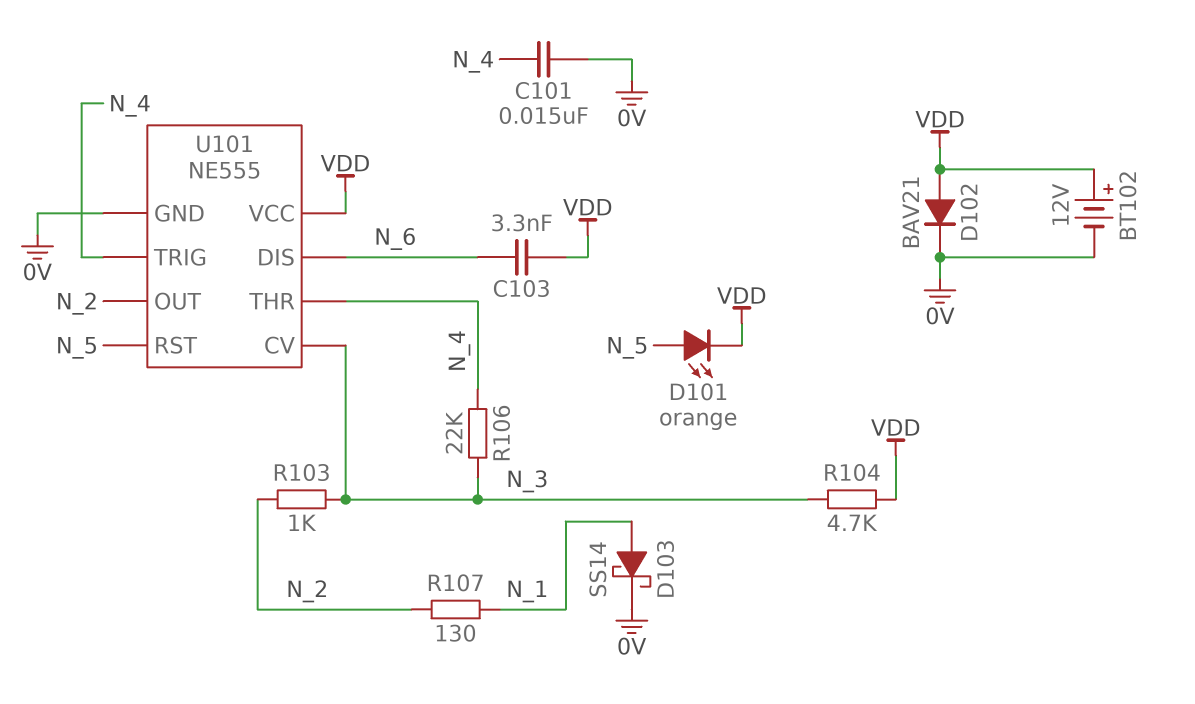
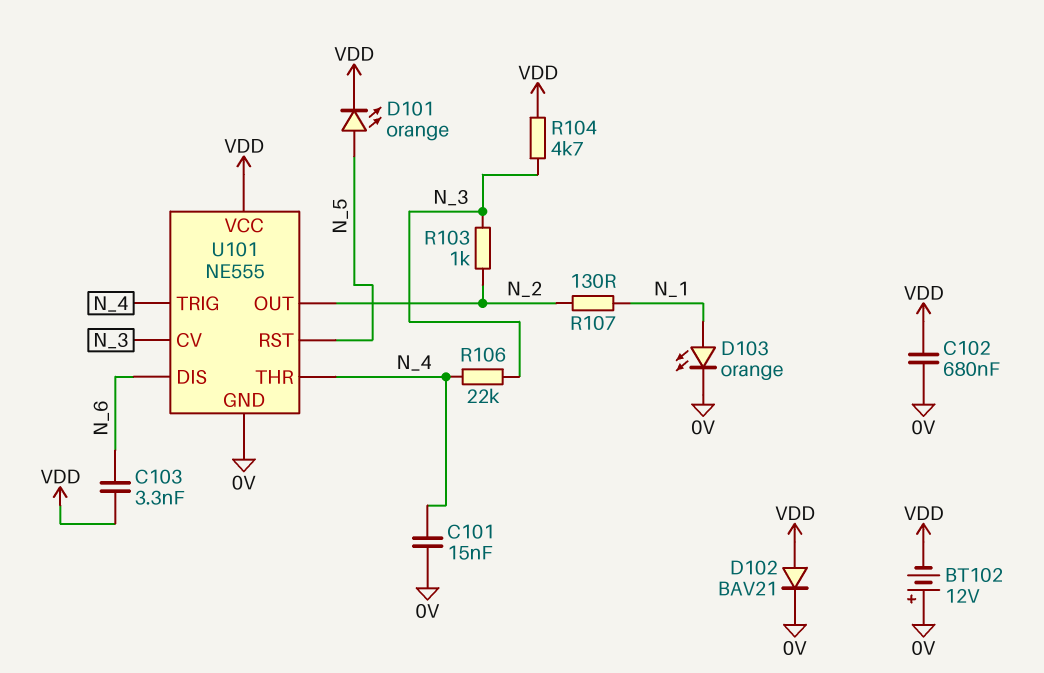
BT102: 12V (plus VDD, minus 0V) -> 12V (plus 0V, minus VDD)
C102: none -> 680nF (0V, VDD)
D103: schottky SS14 (A N_1, K 0V) -> LED orange (A N_1, K 0V)

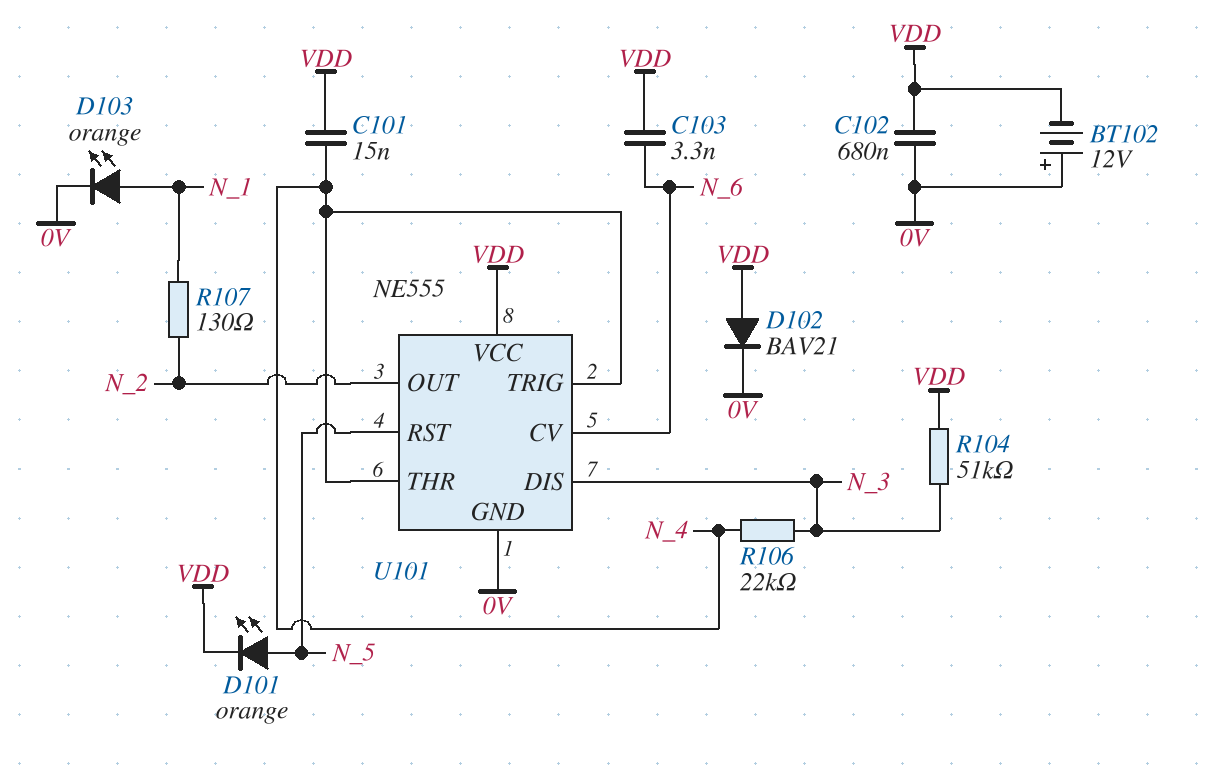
C101: 15nF (0V, N_4) -> 15nF (N_4, VDD)
R103: 1k (N_2, N_3) -> none
R104: 4.7k (N_3, VDD) -> 51k (N_3, VDD)
U101 pin CV: N_3 -> N_6
U101 pin DIS: N_6 -> N_3

